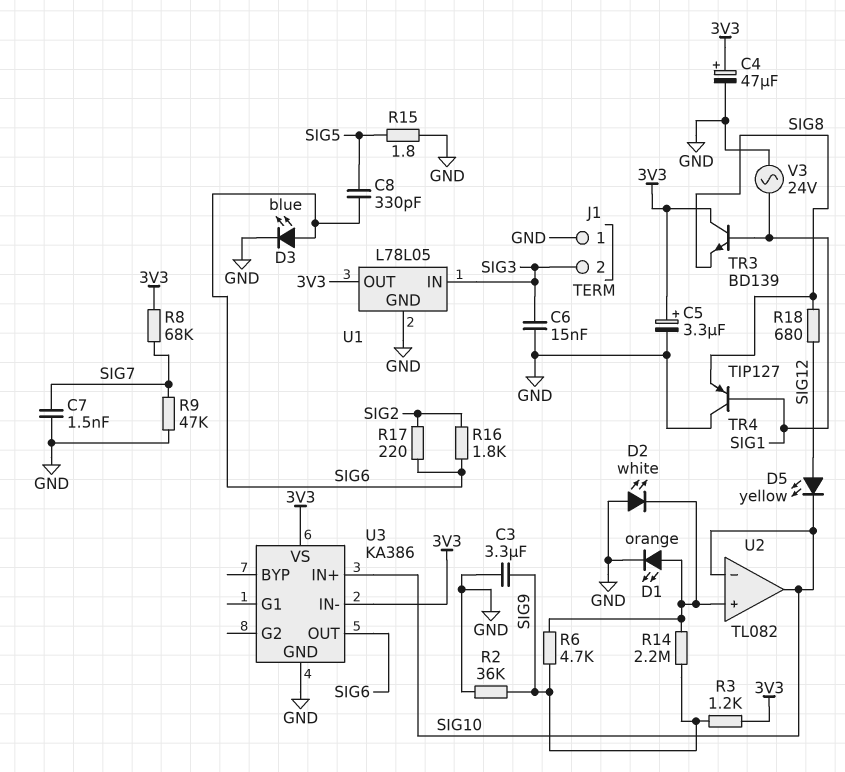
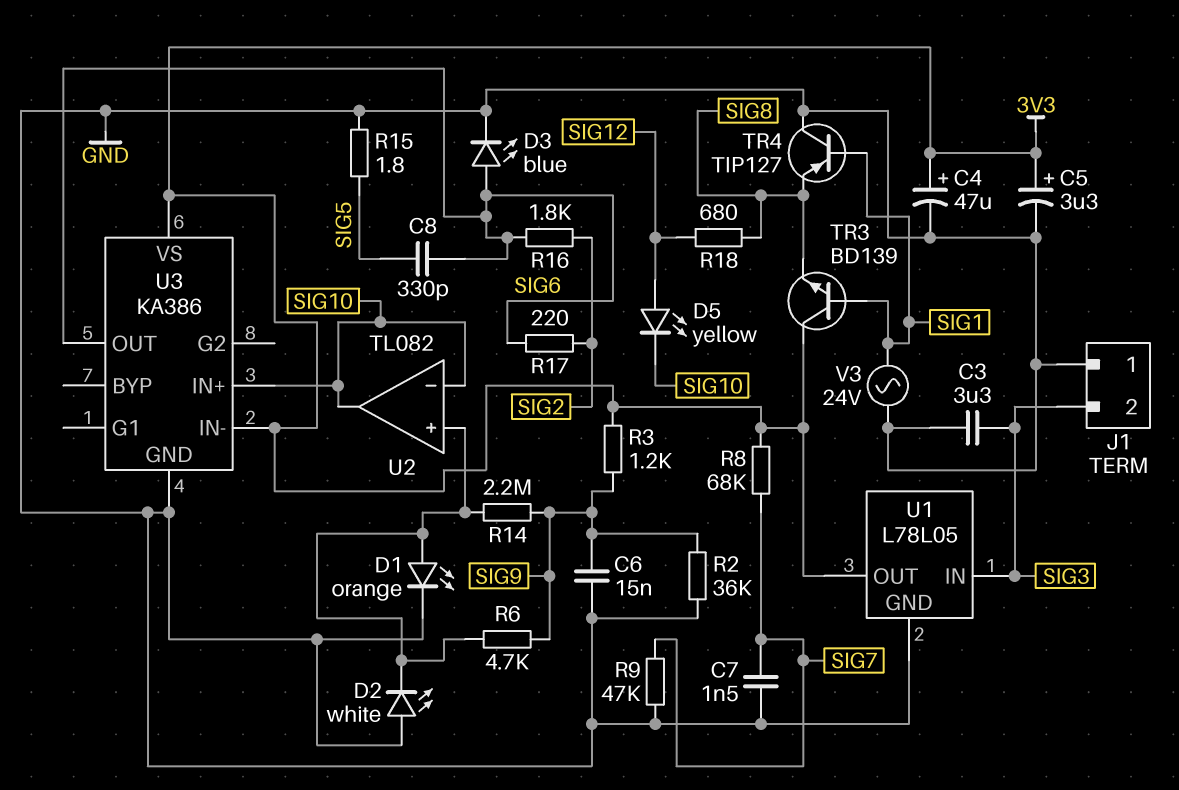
C3: 3.3uF (GND, SIG9) -> 3.3uF (GND, SIG3)
C6: 15nF (GND, SIG3) -> 15nF (GND, SIG9)

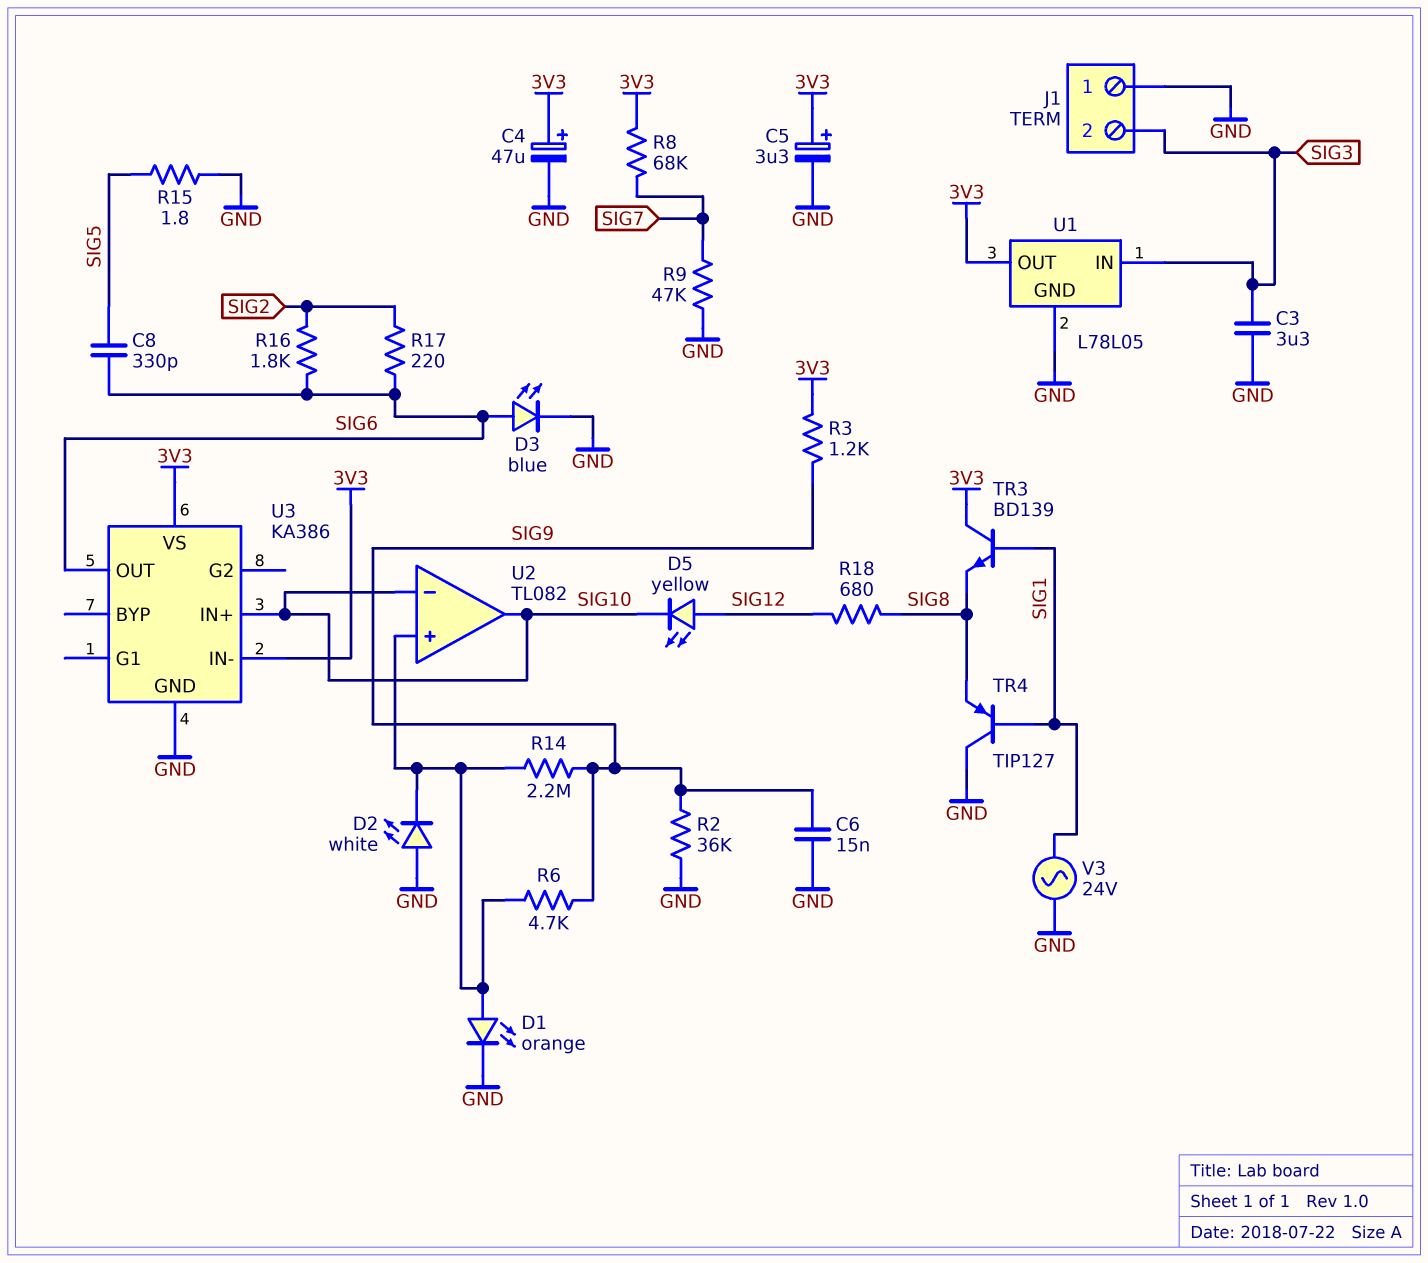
C7: 1.5nF (GND, SIG7) -> none

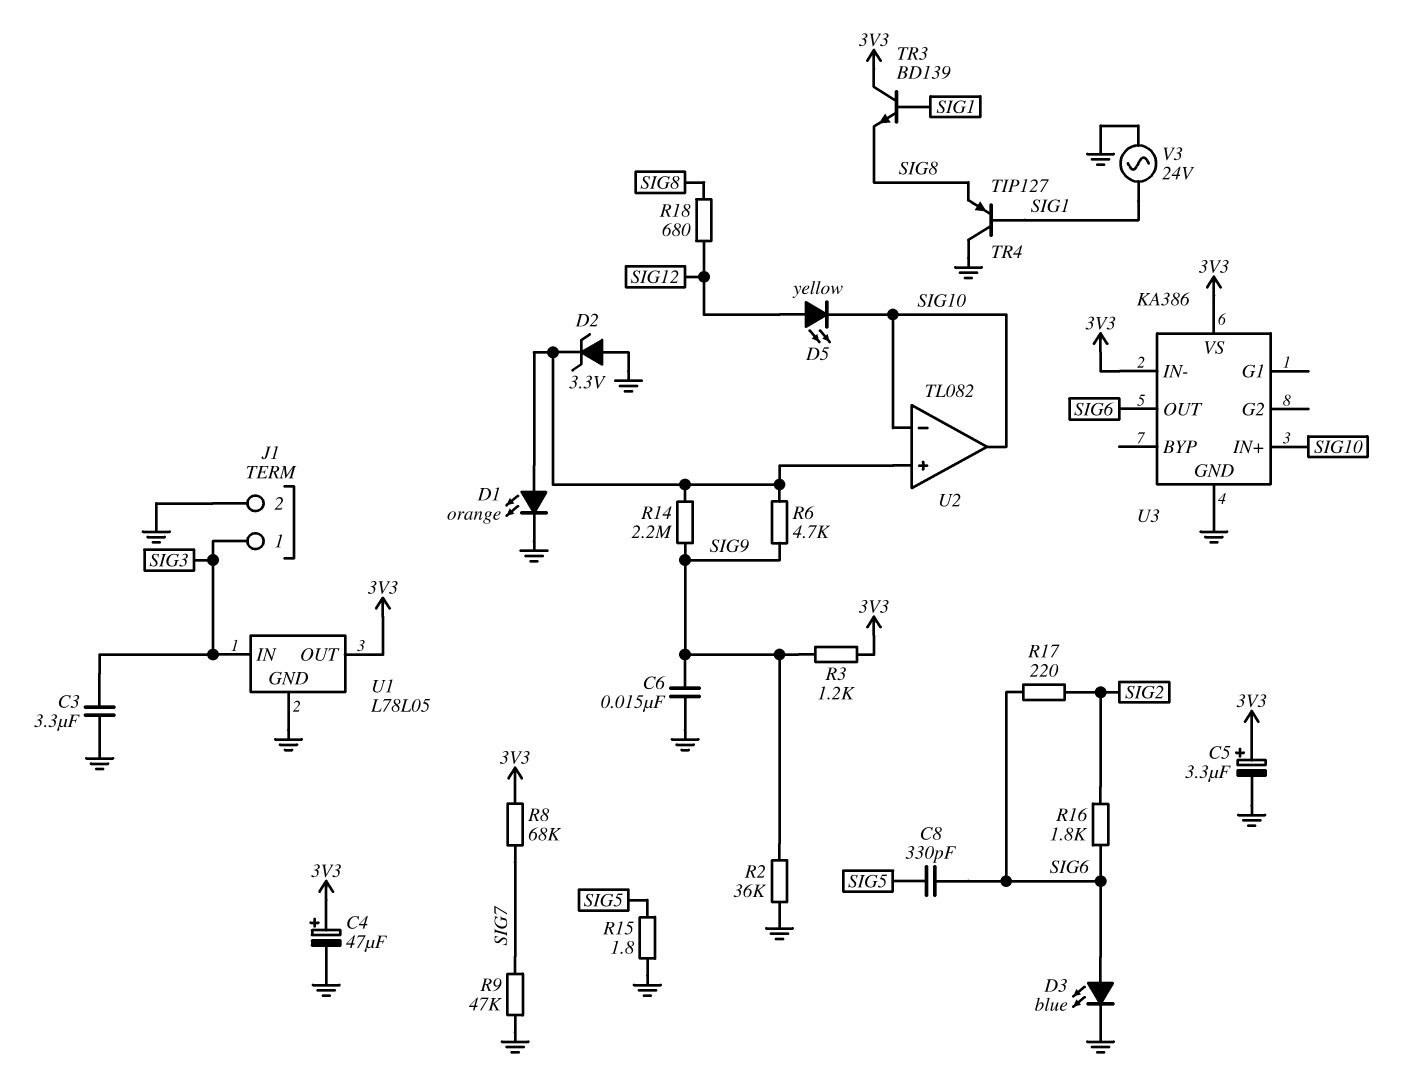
D2: LED white (A GND, K U2/in+) -> zener 3.3V (A GND, K U2/in+)
J1 pin 1: GND -> SIG3
J1 pin 2: SIG3 -> GND

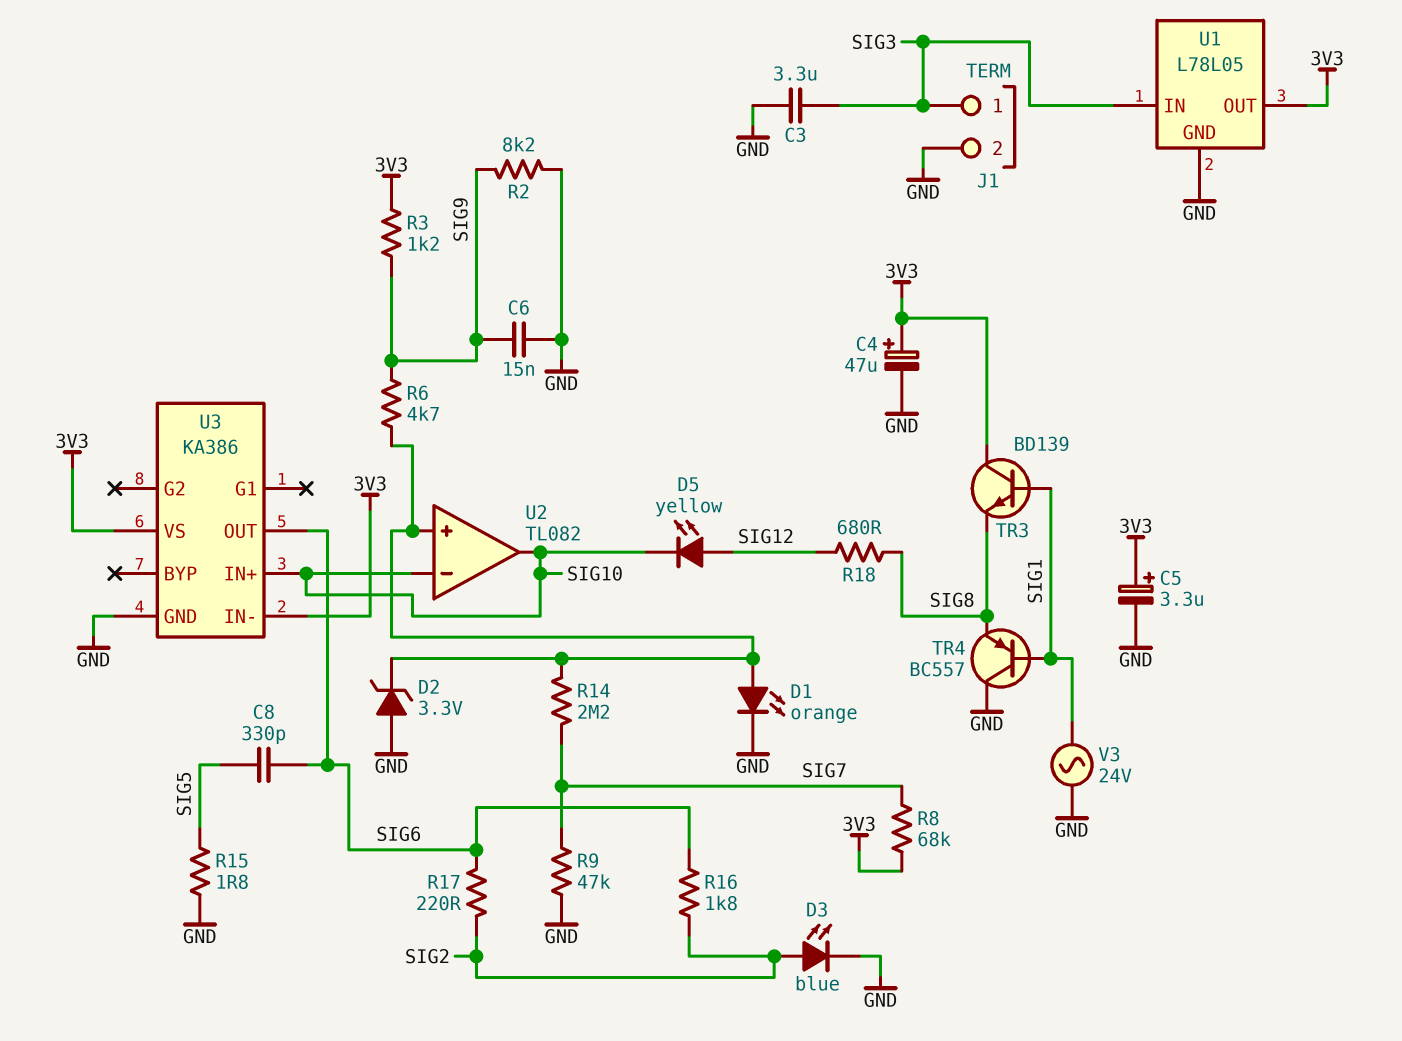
D3: LED blue (A SIG6, K GND) -> LED blue (A SIG2, K GND)
R2: 36k (GND, SIG9) -> 8.2k (GND, SIG9)
R14: 2.2M (SIG9, U2/in+) -> 2.2M (SIG7, U2/in+)
TR4: PNP TIP127 (B SIG1, C GND, E SIG8) -> PNP BC557 (B SIG1, C GND, E SIG8)

